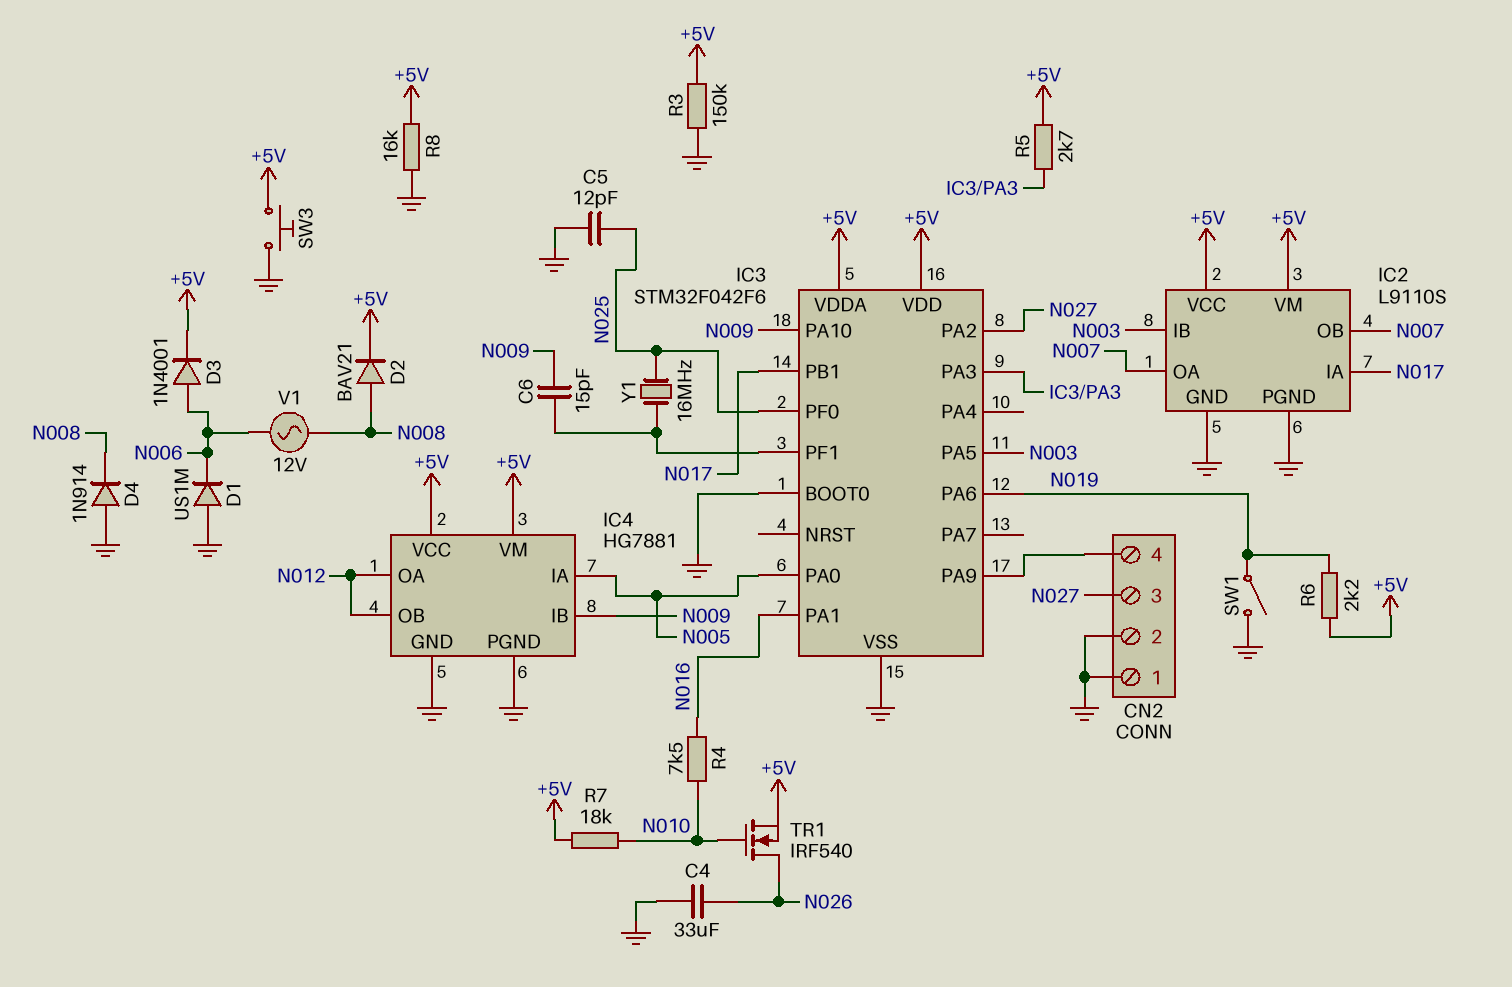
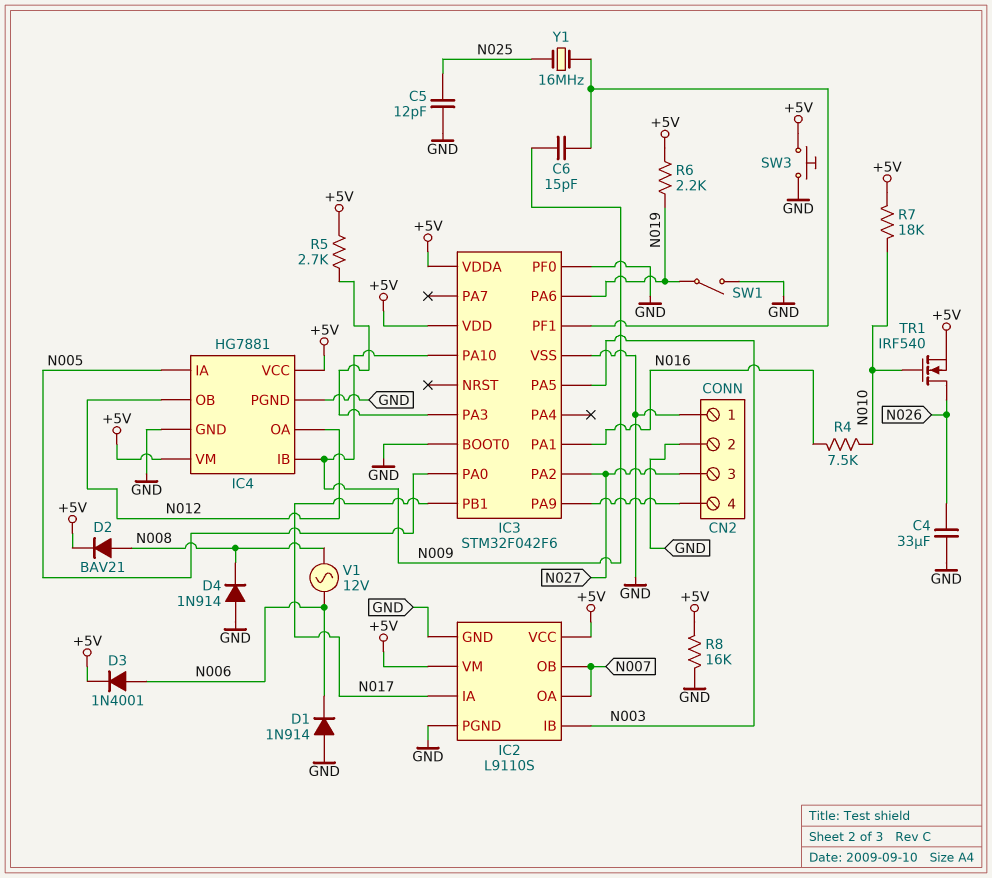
D1: diode US1M (A GND, K N006) -> diode 1N914 (A GND, K N006)
IC3 pin PF0: N025 -> GND
R3: 150k (+5V, GND) -> none

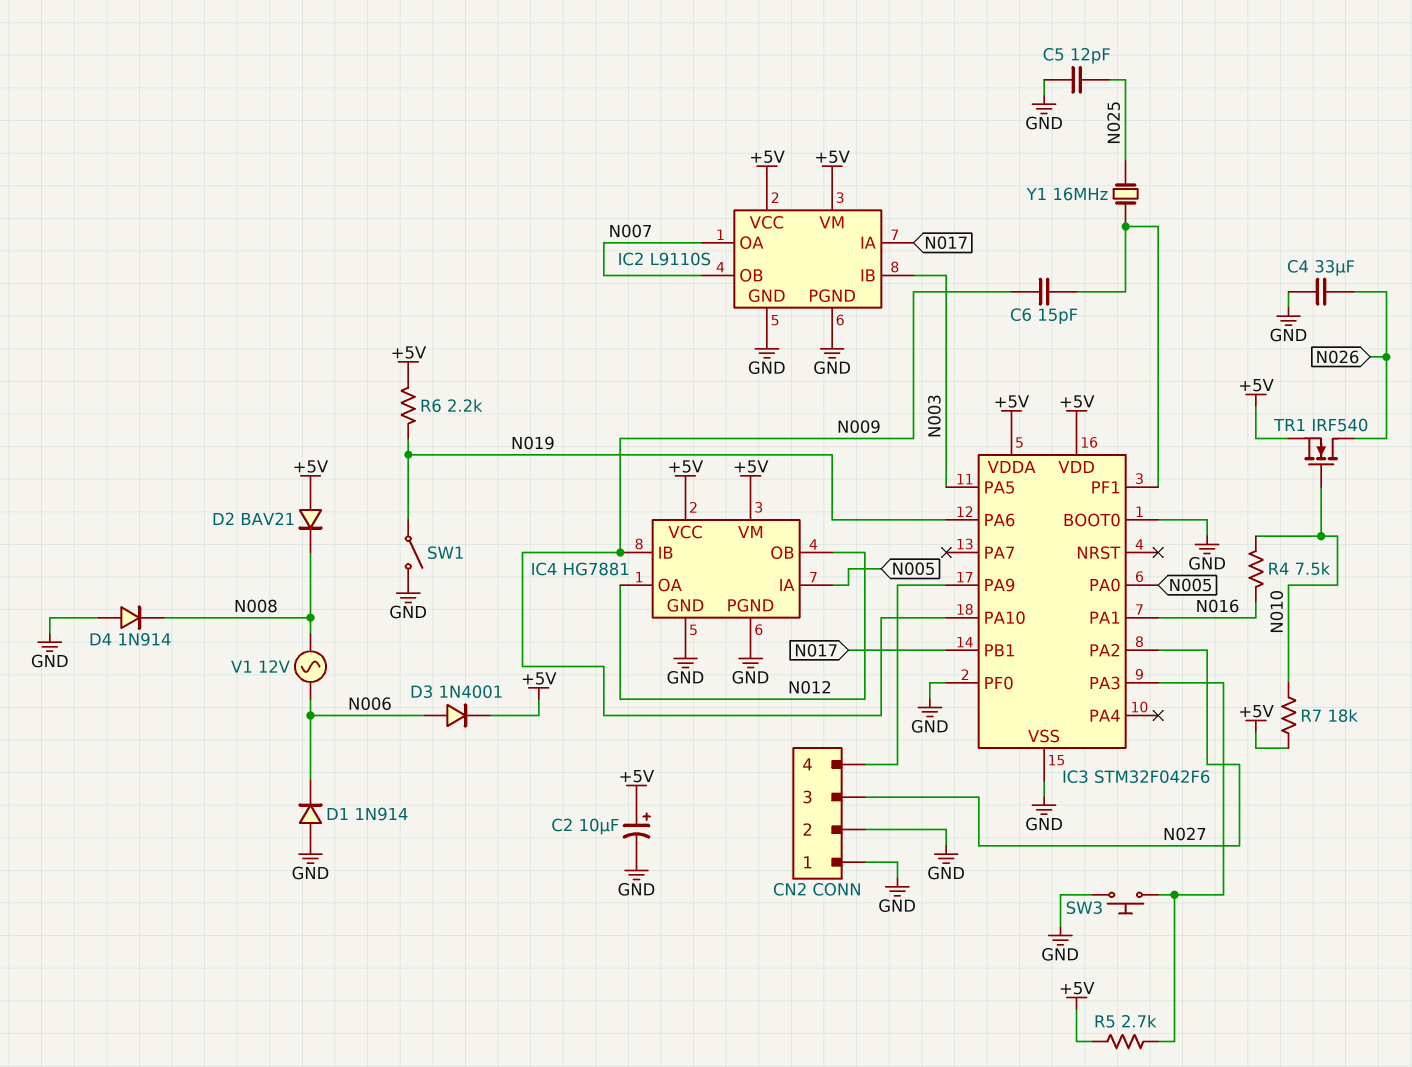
C2: none -> 10uF (plus +5V, minus GND)
D2: diode BAV21 (A N008, K +5V) -> diode BAV21 (A +5V, K N008)
R8: 16k (+5V, GND) -> none
SW3: button (+5V, GND) -> button (GND, IC3/PA3)

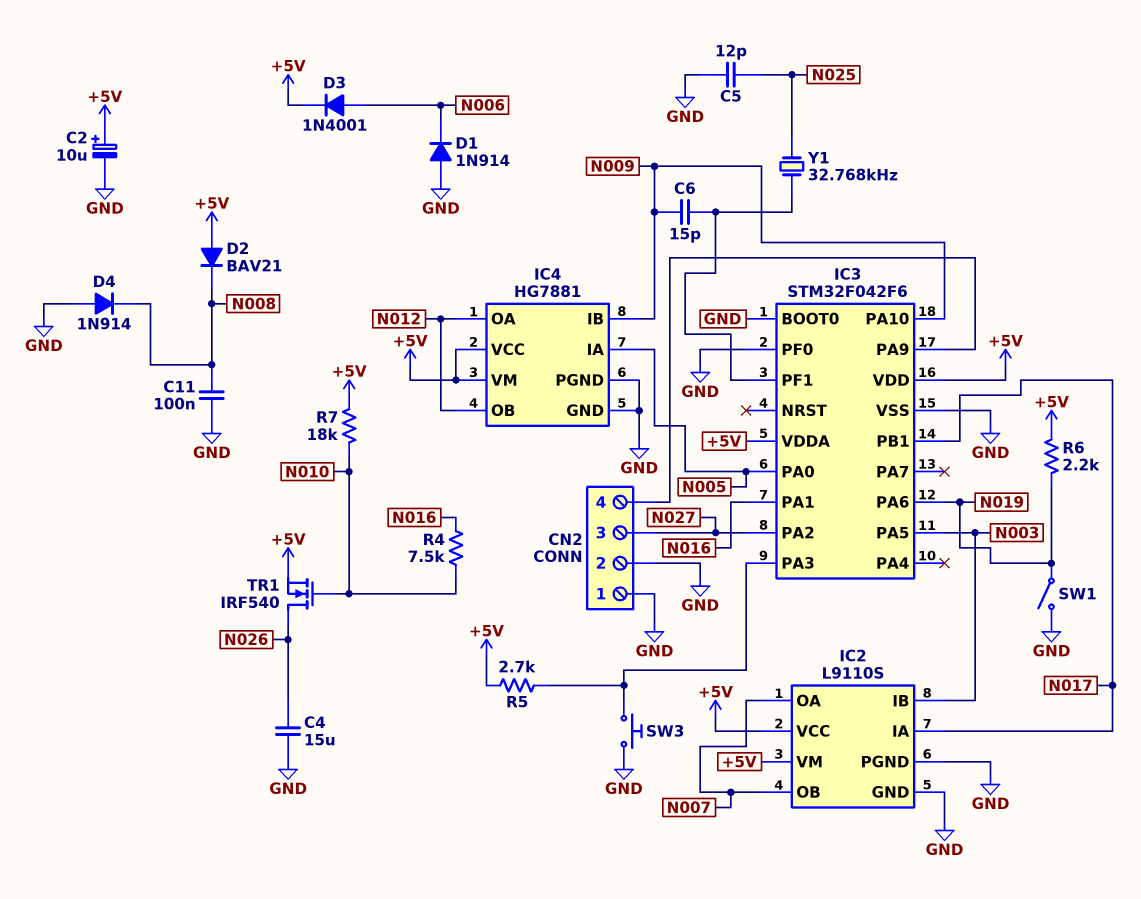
C4: 33uF (GND, N026) -> 15uF (GND, N026)
C11: none -> 100nF (GND, N008)
V1: AC 12V (N006, N008) -> none
Y1: 16MHz (IC3/PF1, N025) -> 32.768kHz (IC3/PF1, N025)

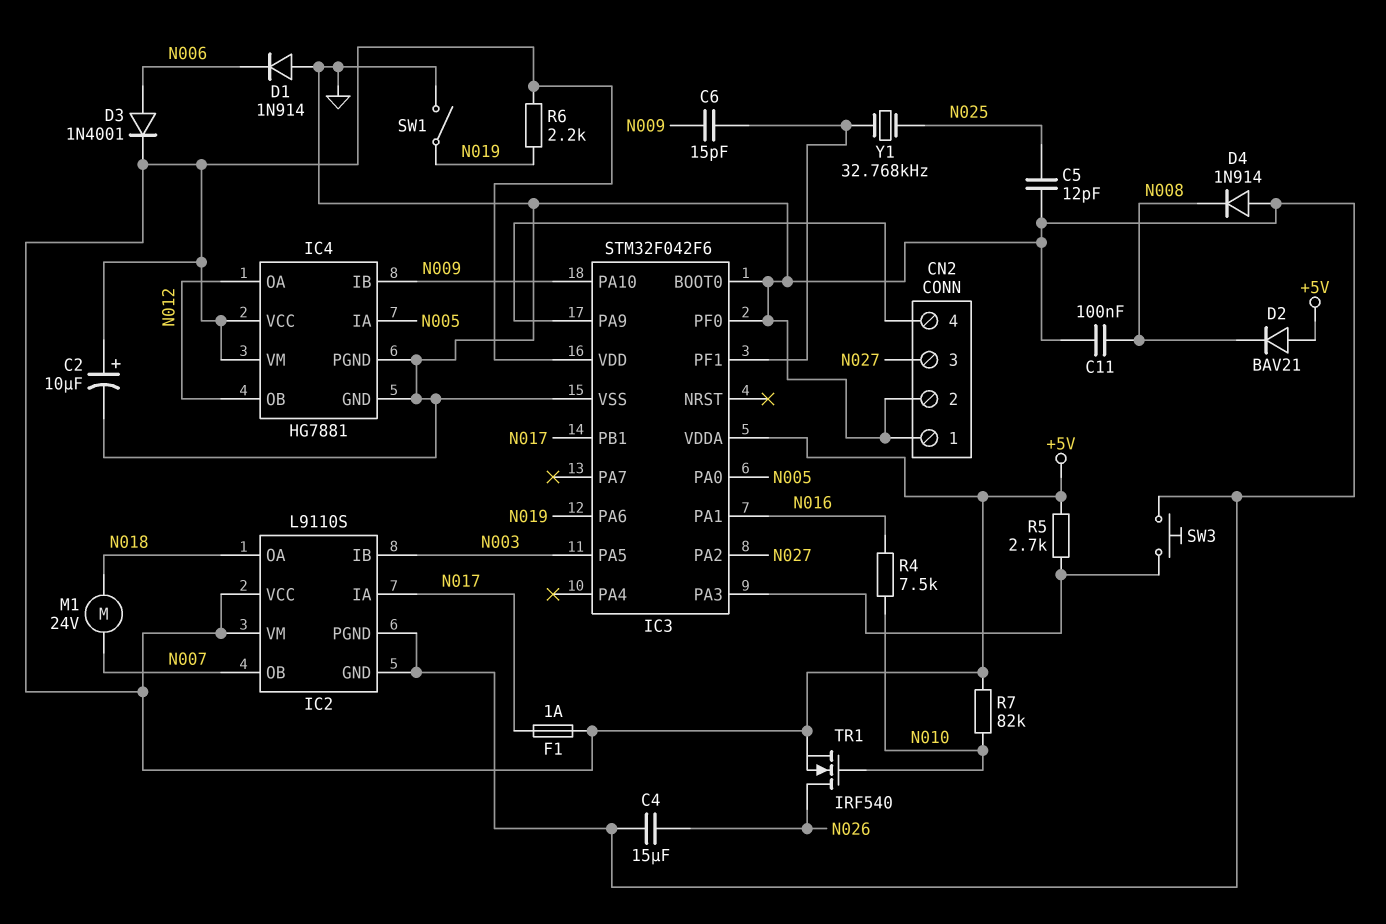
F1: none -> 1A (+5V, N017)
IC2 pin OA: N007 -> N018
M1: none -> motor 24V (N007, N018)
R7: 18k (+5V, N010) -> 82k (+5V, N010)

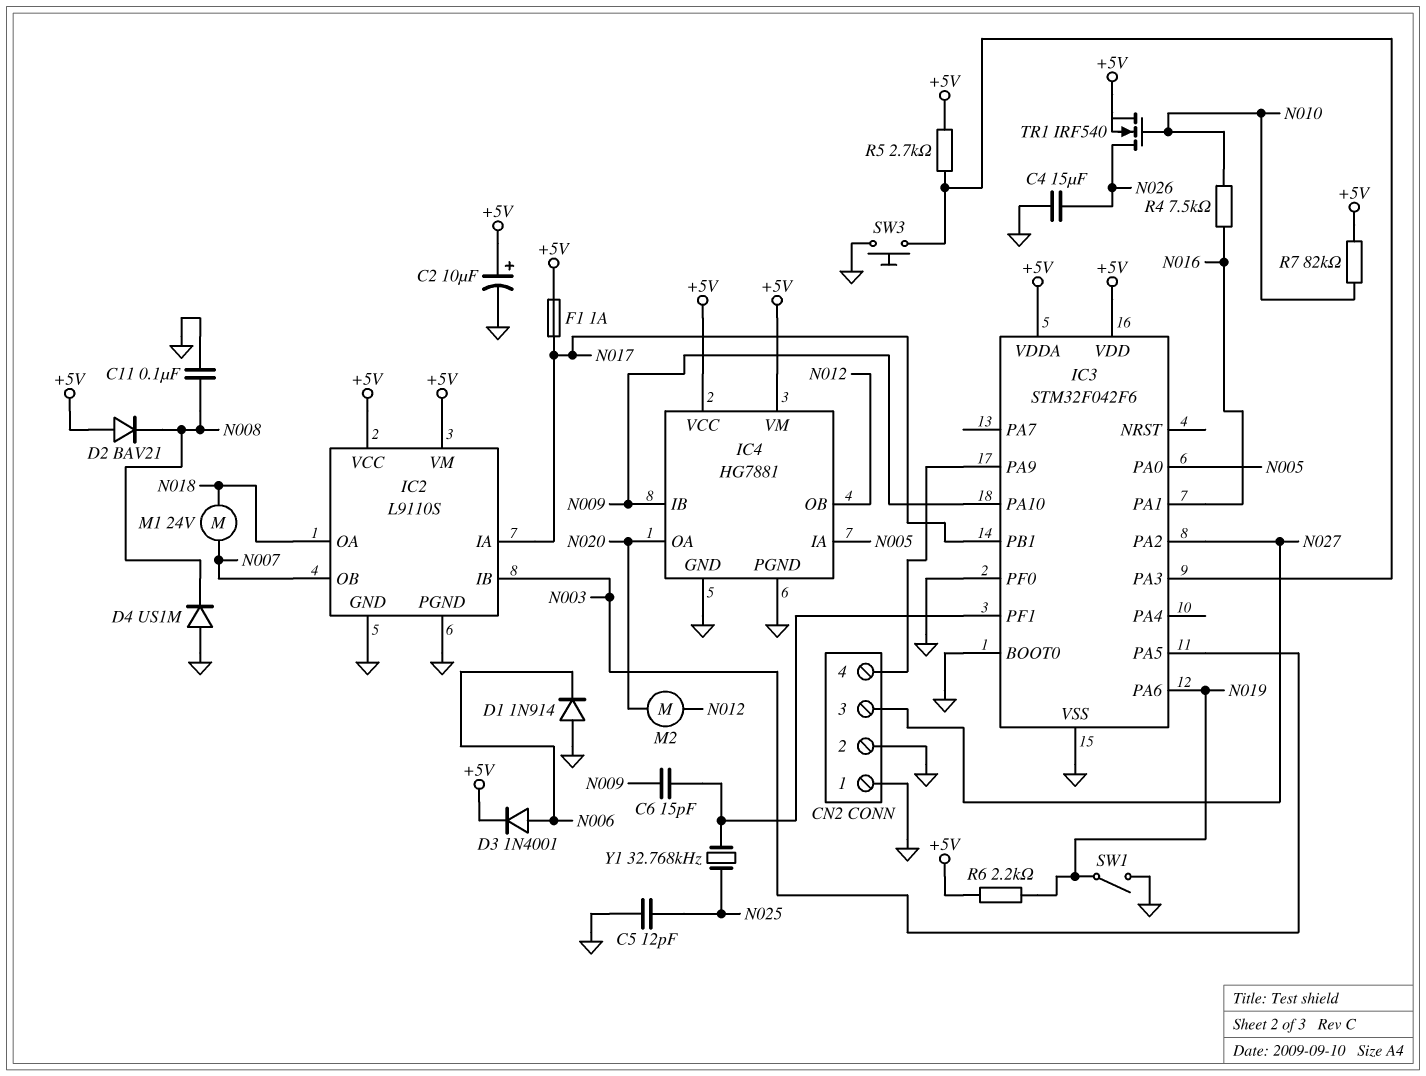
D4: diode 1N914 (A GND, K N008) -> diode US1M (A GND, K N008)
IC4 pin OA: N012 -> N020
M2: none -> motor (N012, N020)

